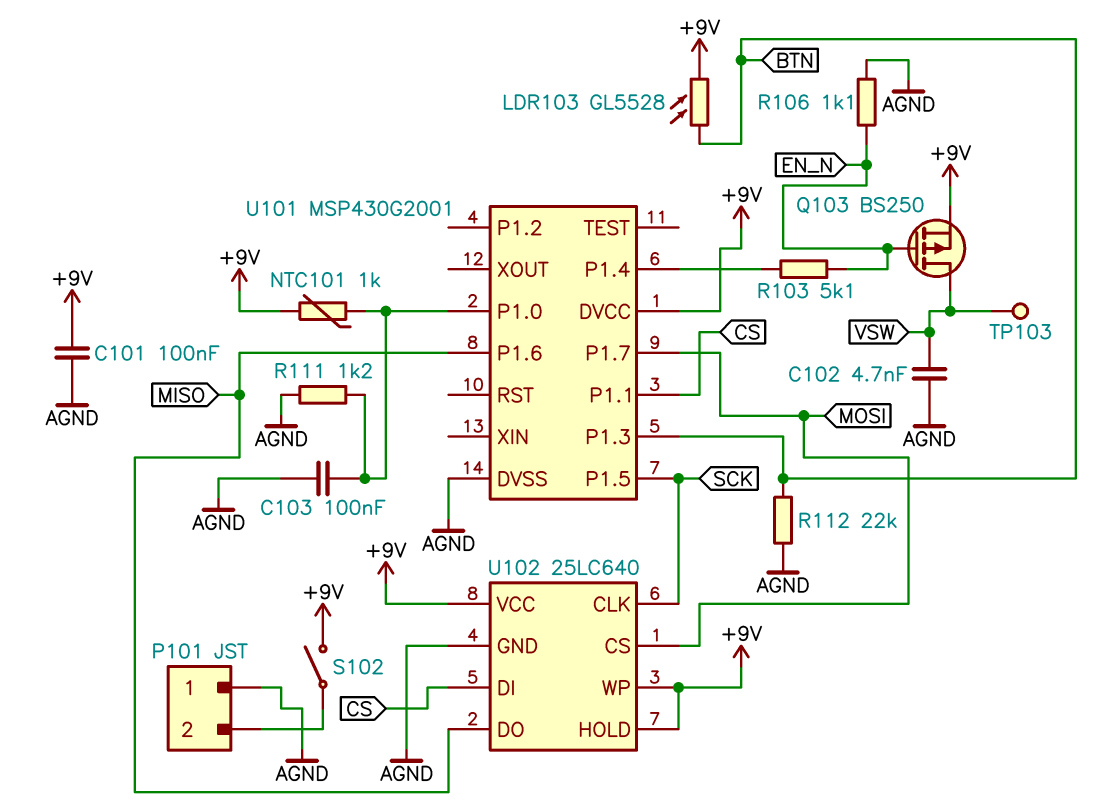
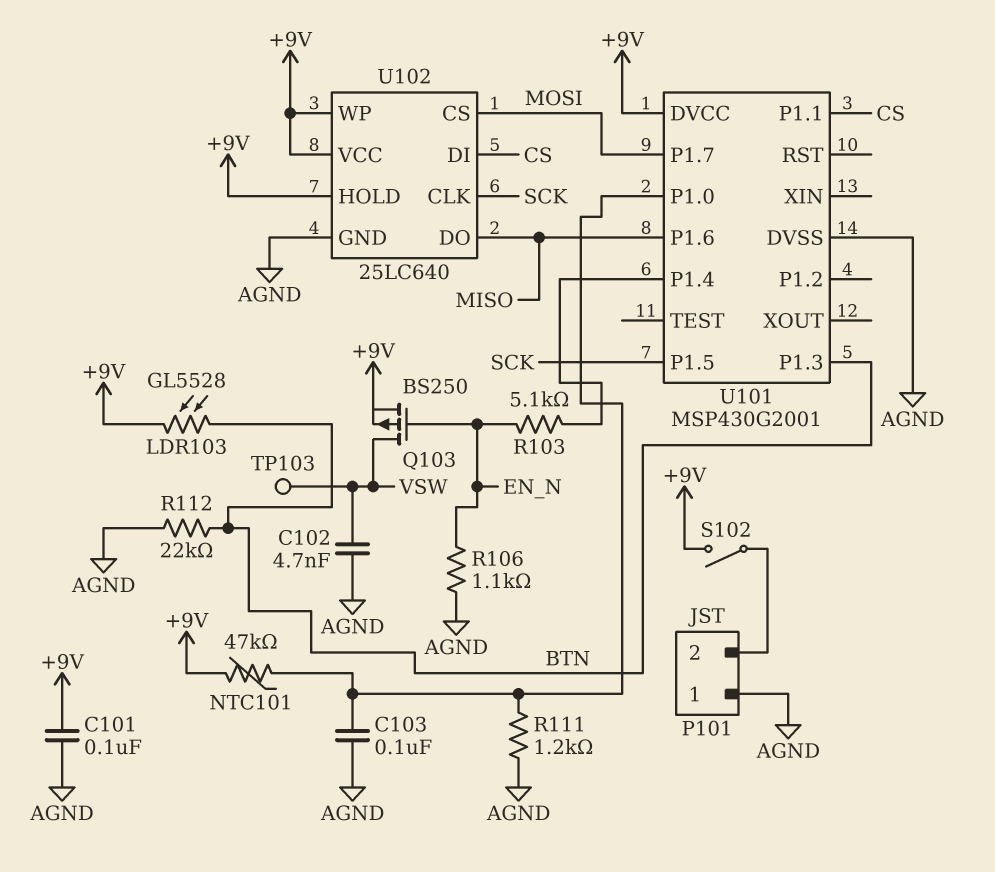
NTC101: 1k (+9V, U101/P1.0) -> 47k (+9V, U101/P1.0)

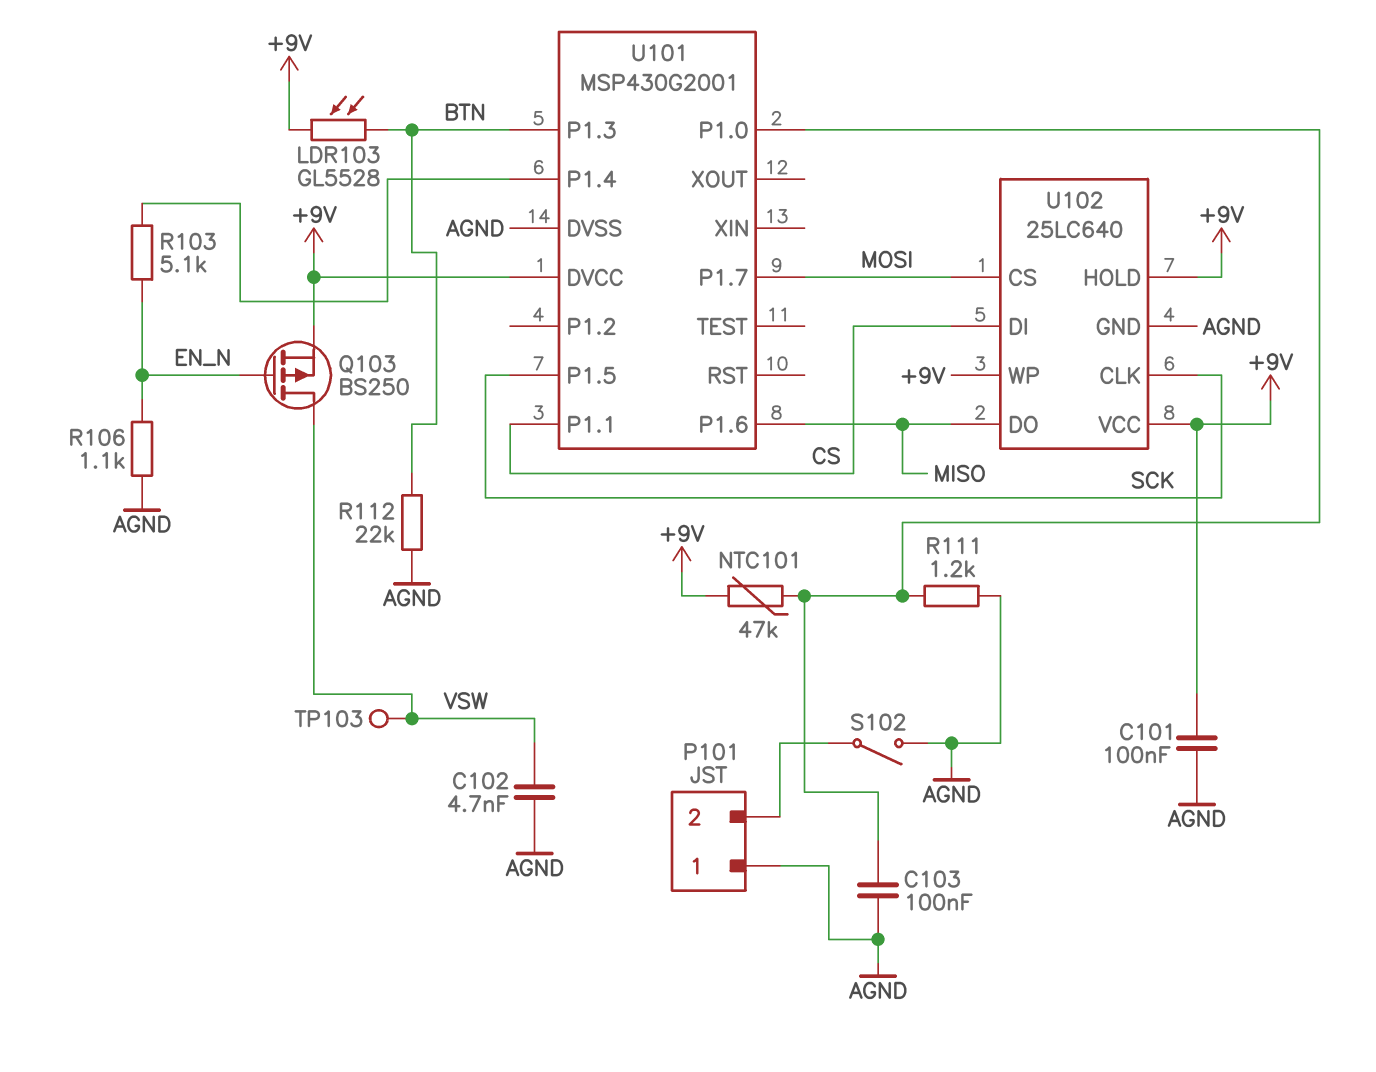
S102: switch (+9V, P101/2) -> switch (AGND, P101/2)

